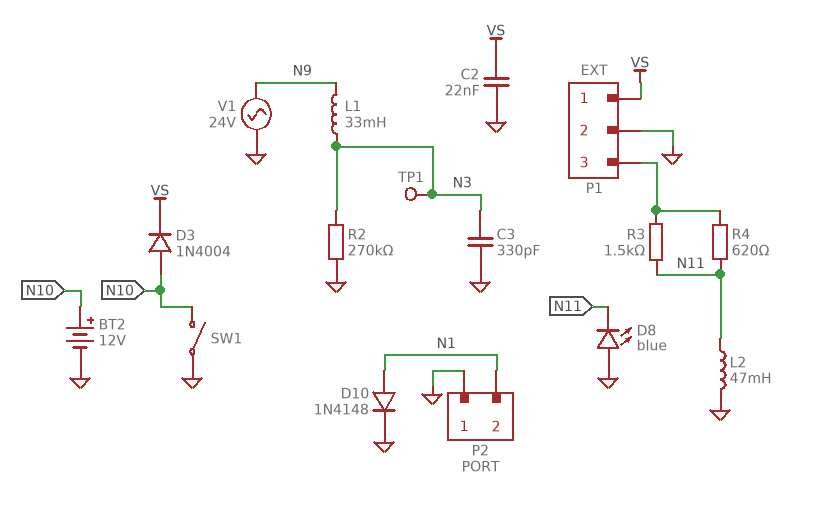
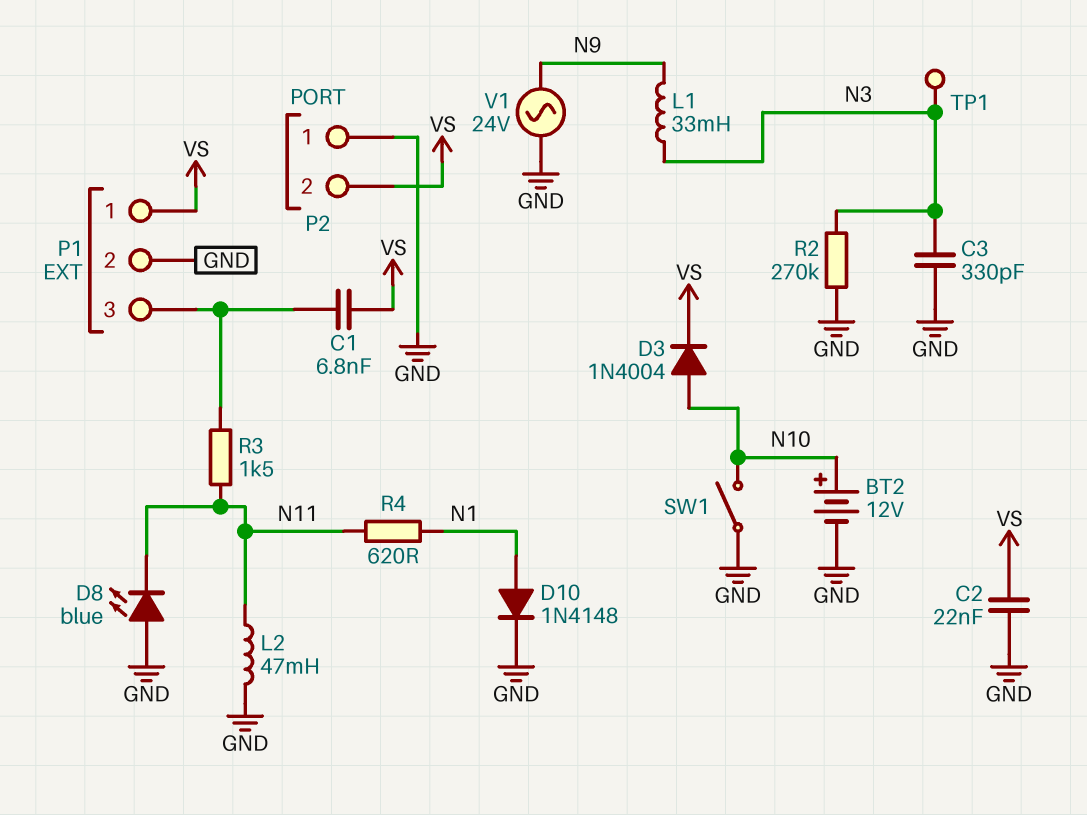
C1: none -> 6.8nF (P1/3, VS)
P2 pin 2: N1 -> VS
R4: 620 (N11, P1/3) -> 620 (N1, N11)

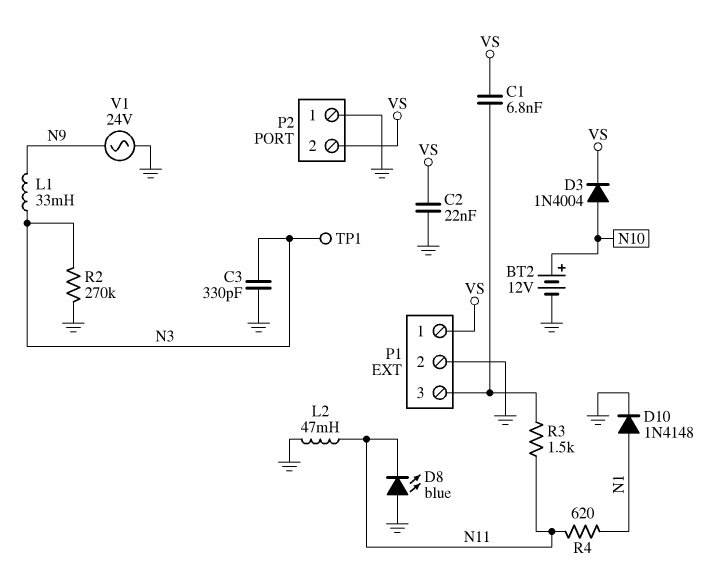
SW1: switch (GND, N10) -> none

